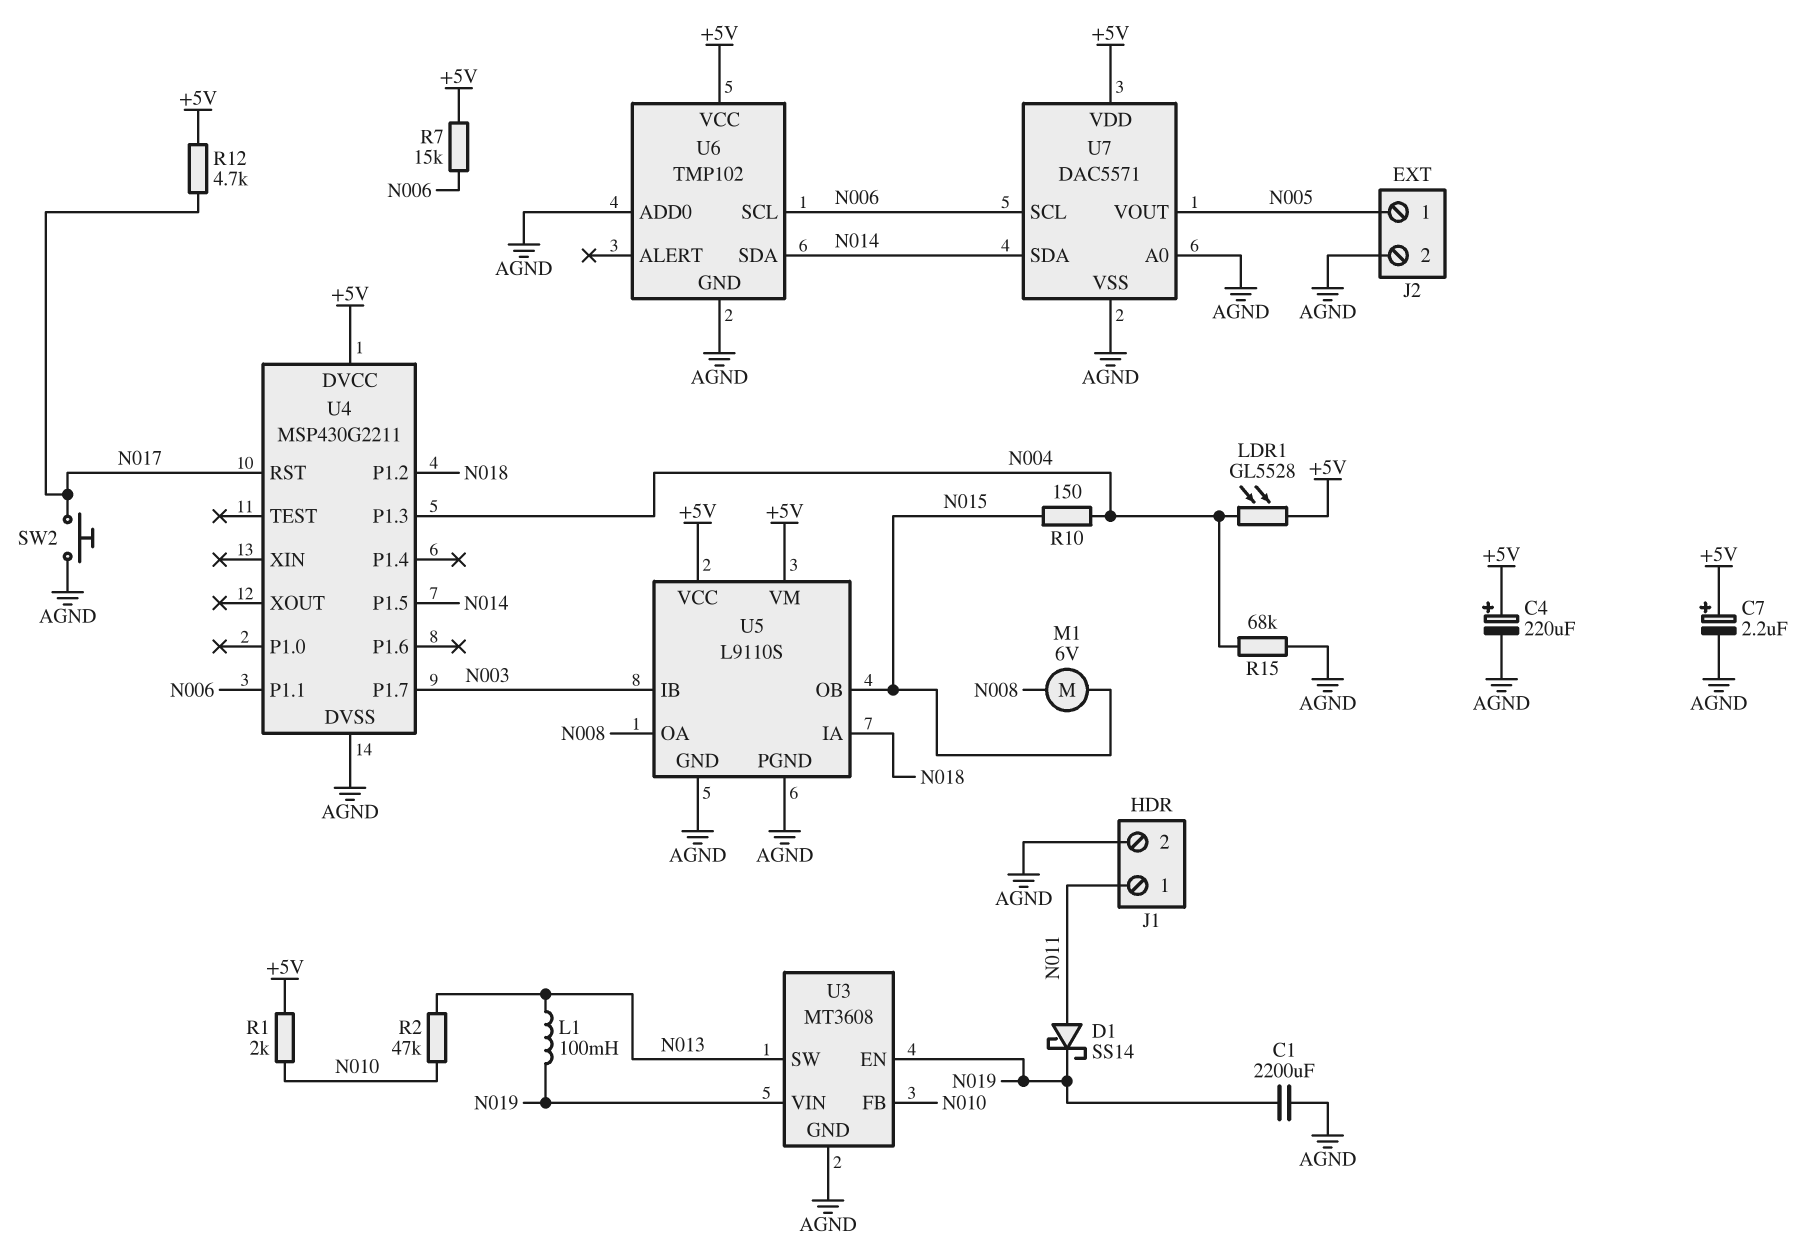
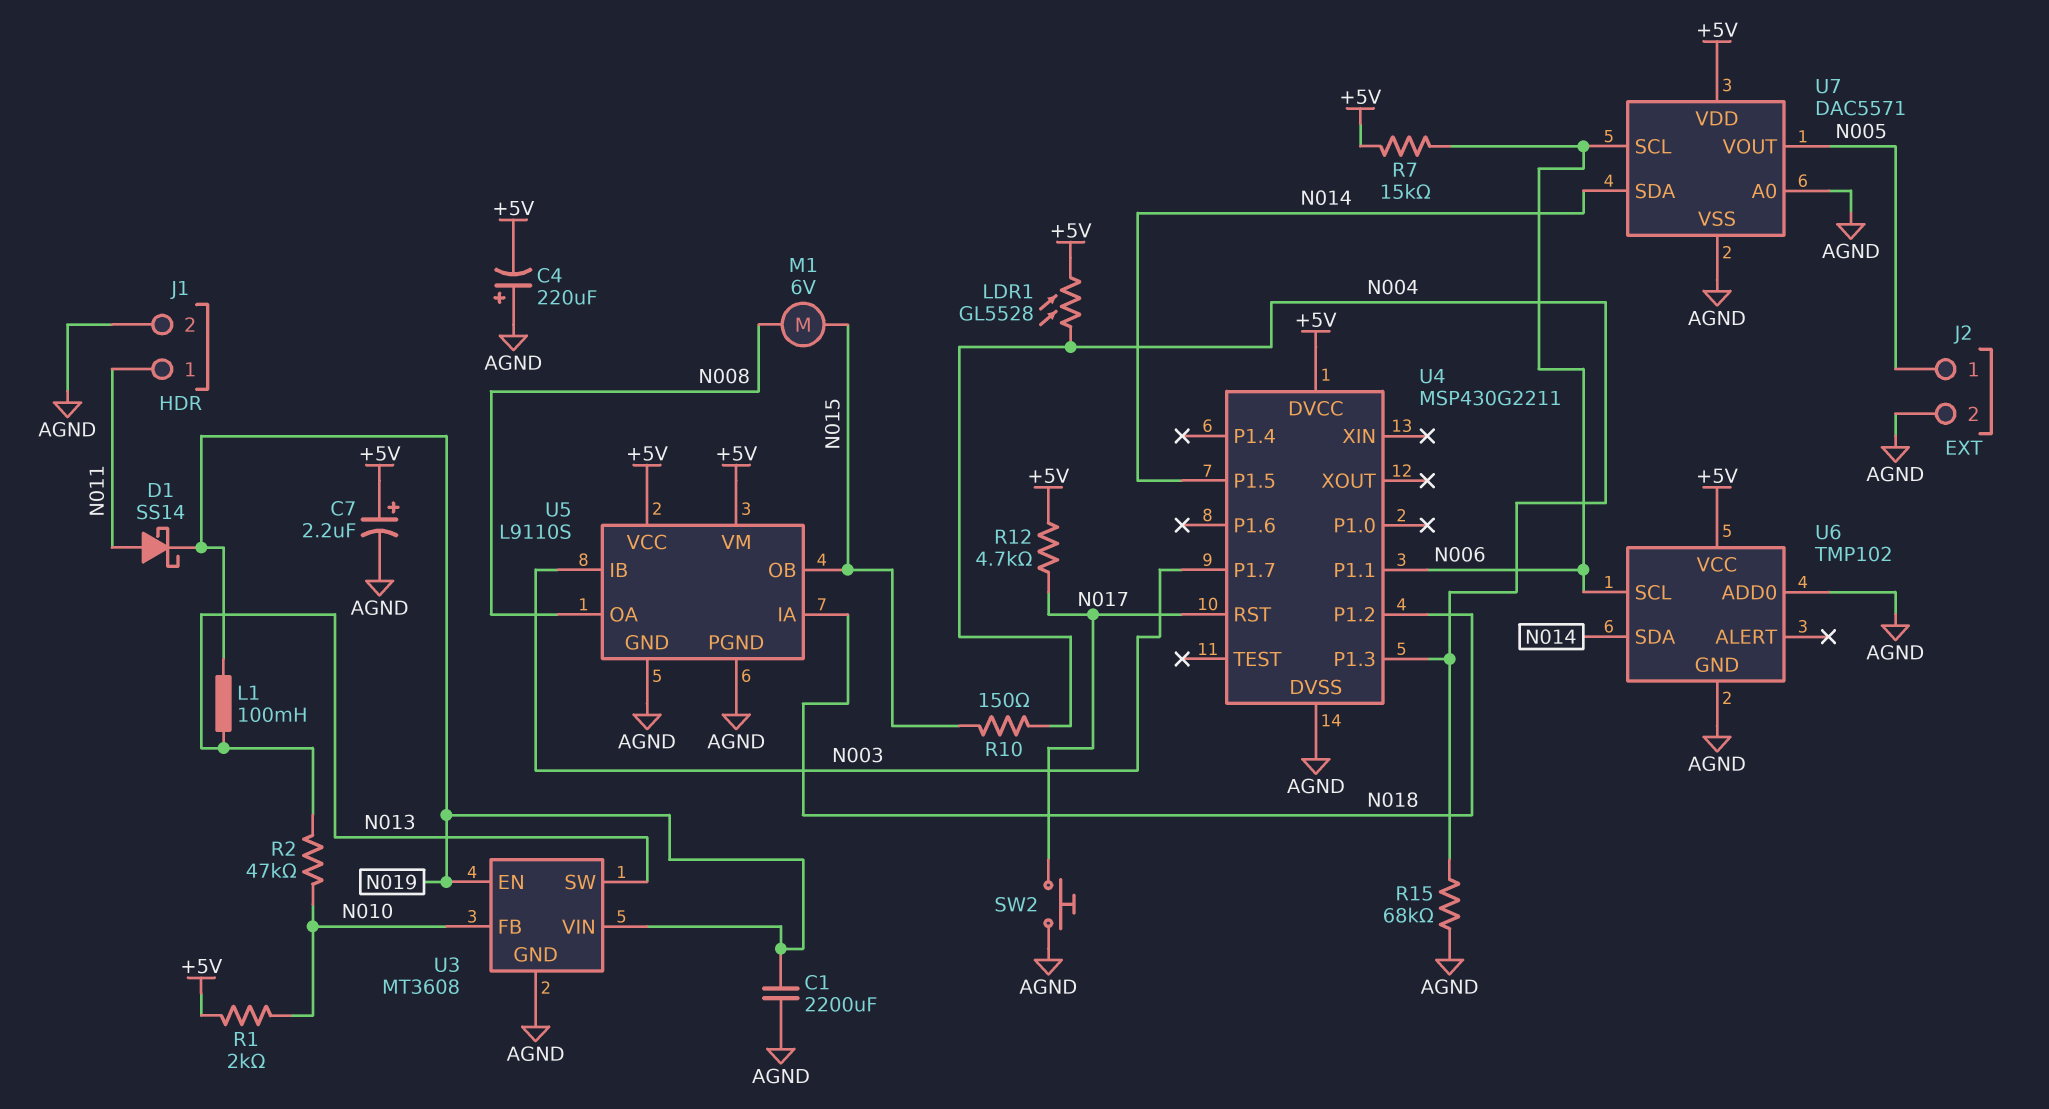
C4: 220uF (plus +5V, minus AGND) -> 220uF (plus AGND, minus +5V)

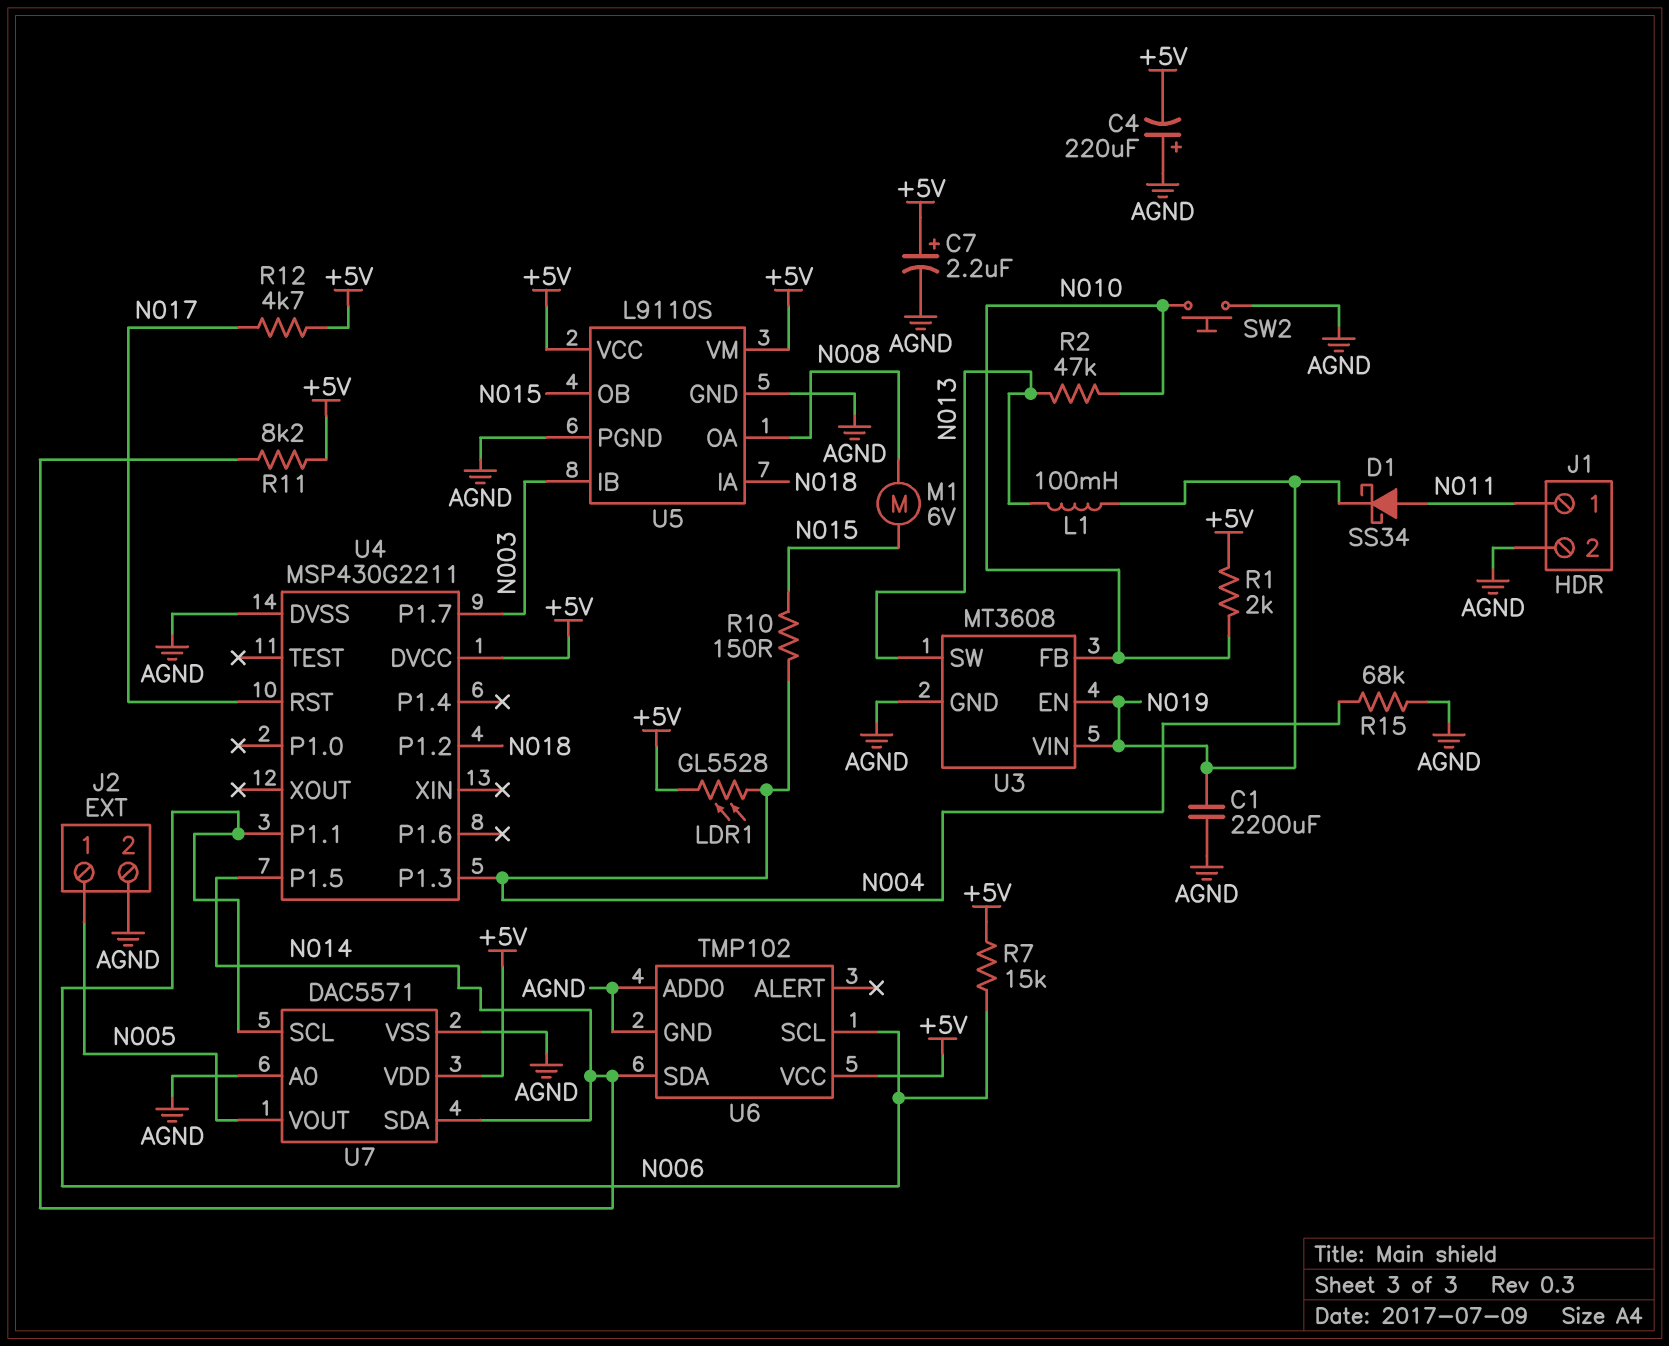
D1: schottky SS14 (A N011, K N019) -> schottky SS34 (A N011, K N019)
R11: none -> 8.2k (+5V, N014)
SW2: button (AGND, N017) -> button (AGND, N010)

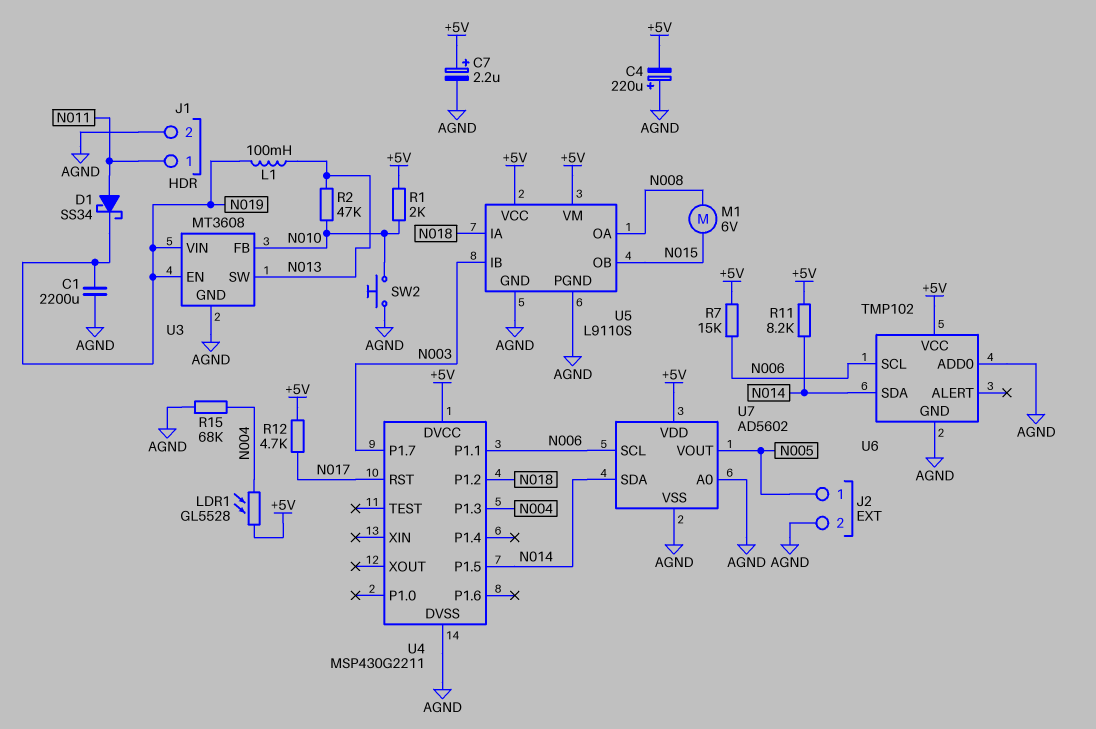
R10: 150 (N004, N015) -> none
U7: DAC5571 -> AD5602

